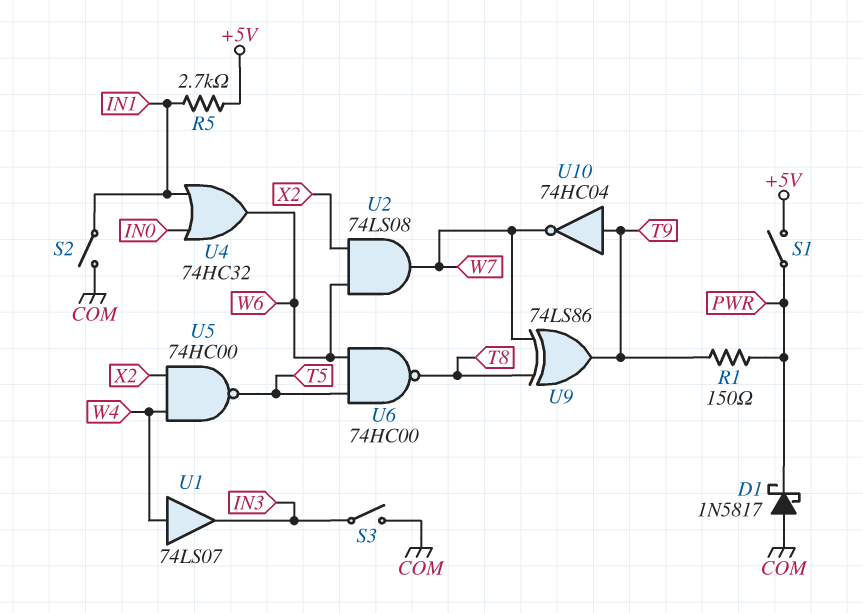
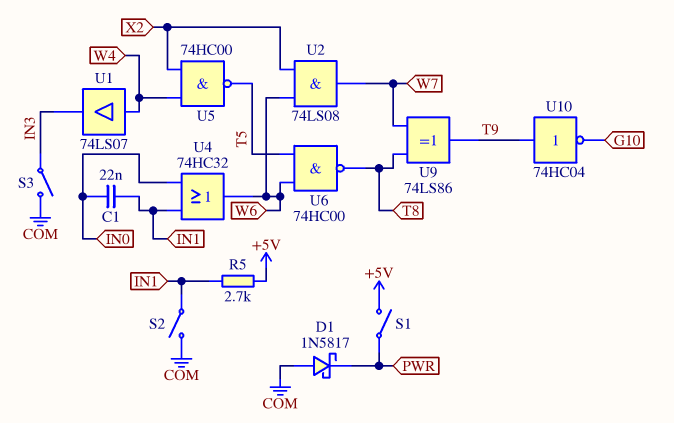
C1: none -> 22nF (IN0, IN1)
R1: 150 (PWR, T9) -> none
U10: NOT 74HC04 (in T9, out W7) -> NOT 74HC04 (in T9, out G10)

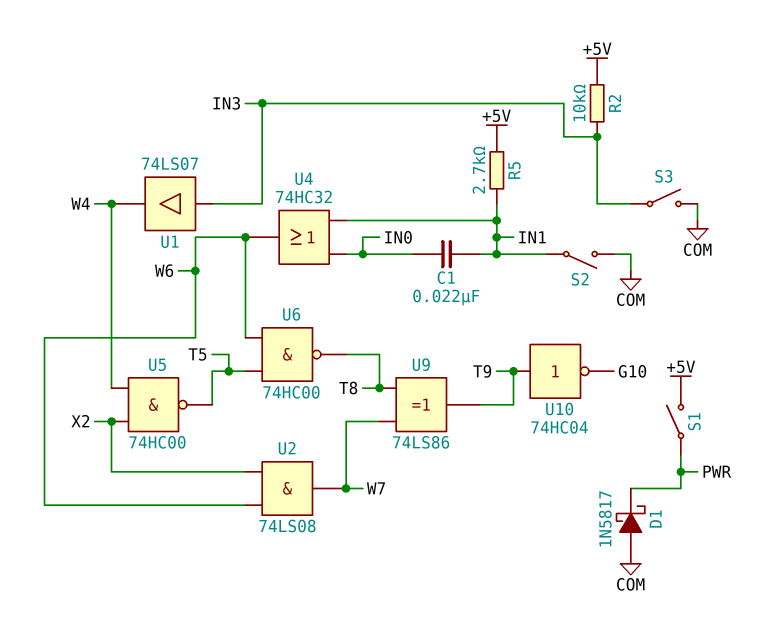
R2: none -> 10k (+5V, IN3)
U1: buffer 74LS07 (in W4, out IN3) -> buffer 74LS07 (in IN3, out W4)

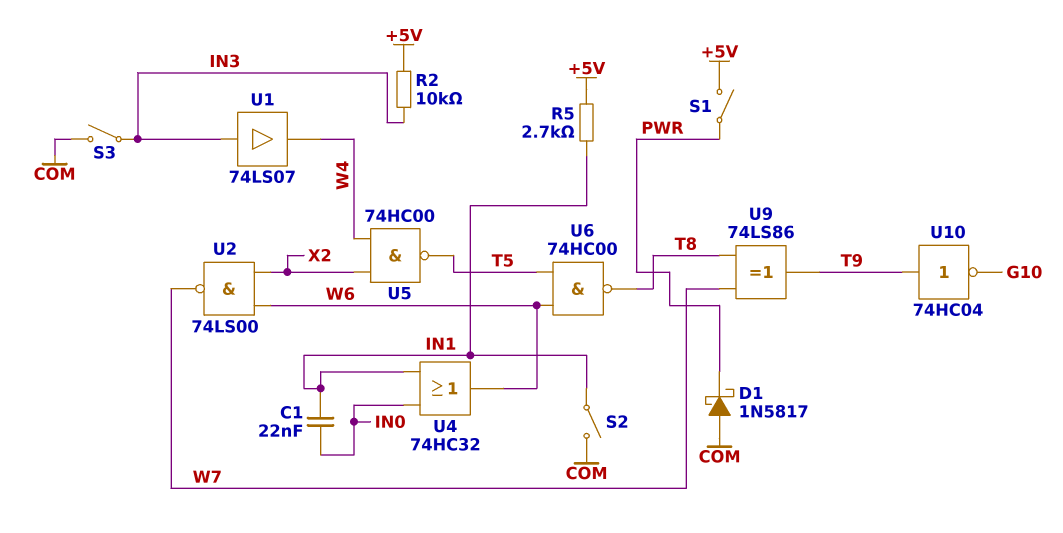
U2: AND 74LS08 (in W6, in X2, out W7) -> NAND 74LS00 (in W6, in X2, out W7)

